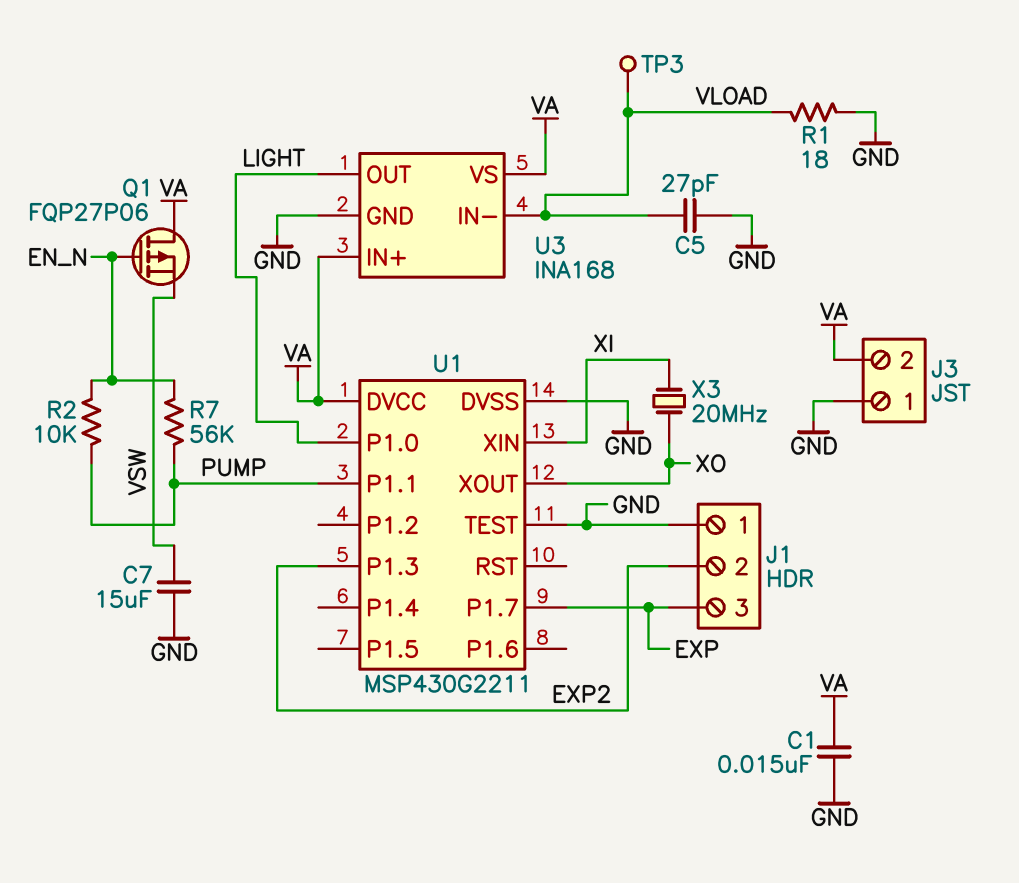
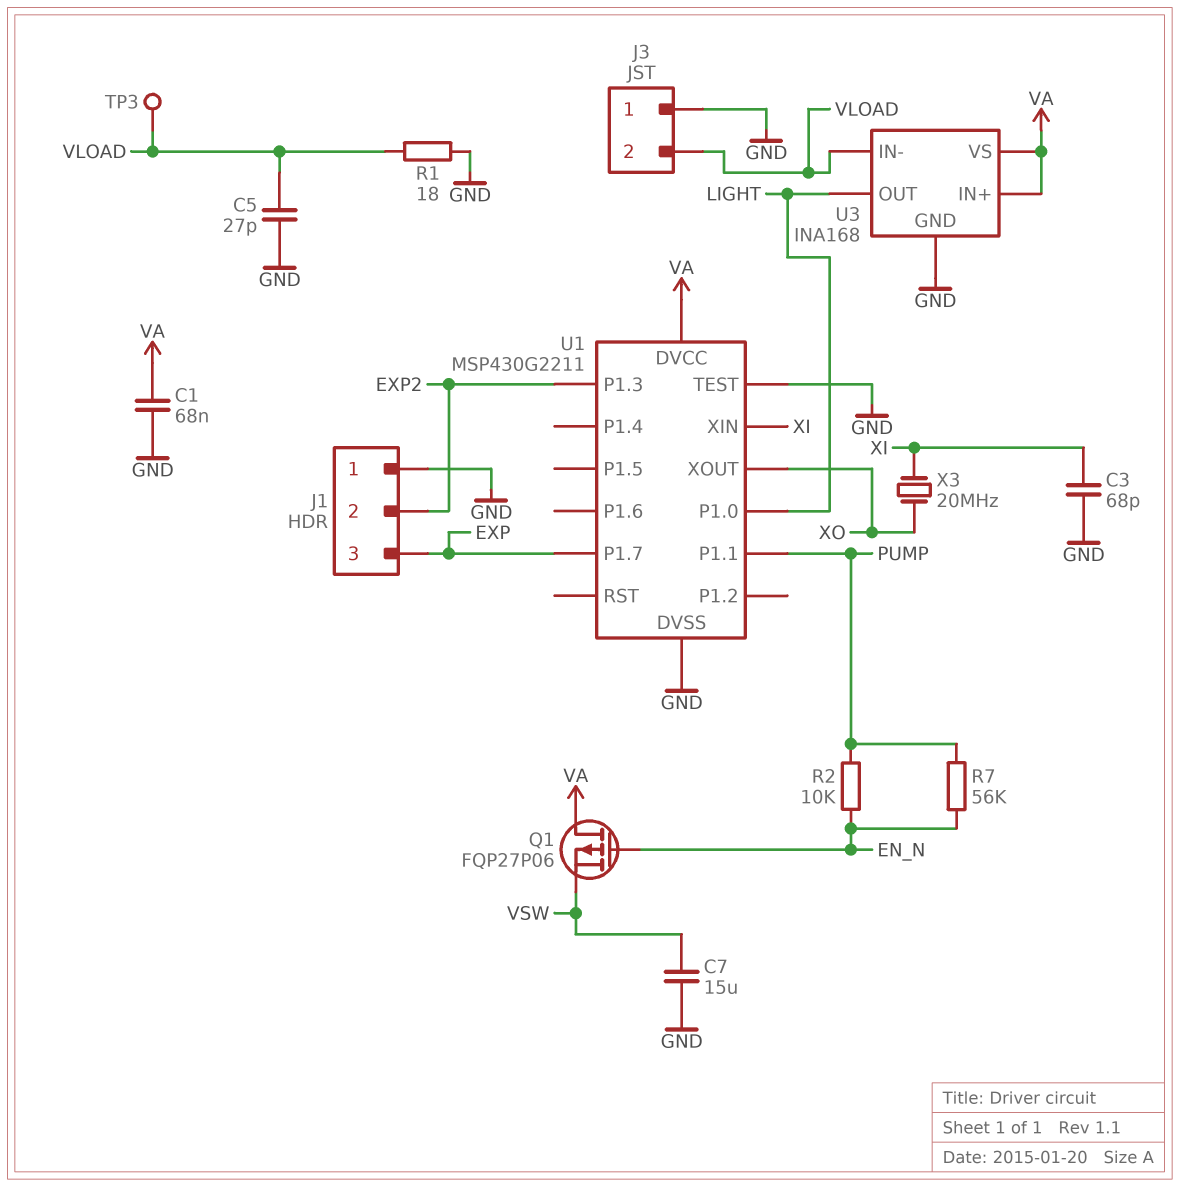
C1: 15nF (GND, VA) -> 68nF (GND, VA)
C3: none -> 68pF (GND, XI)
J3 pin 2: VA -> VLOAD

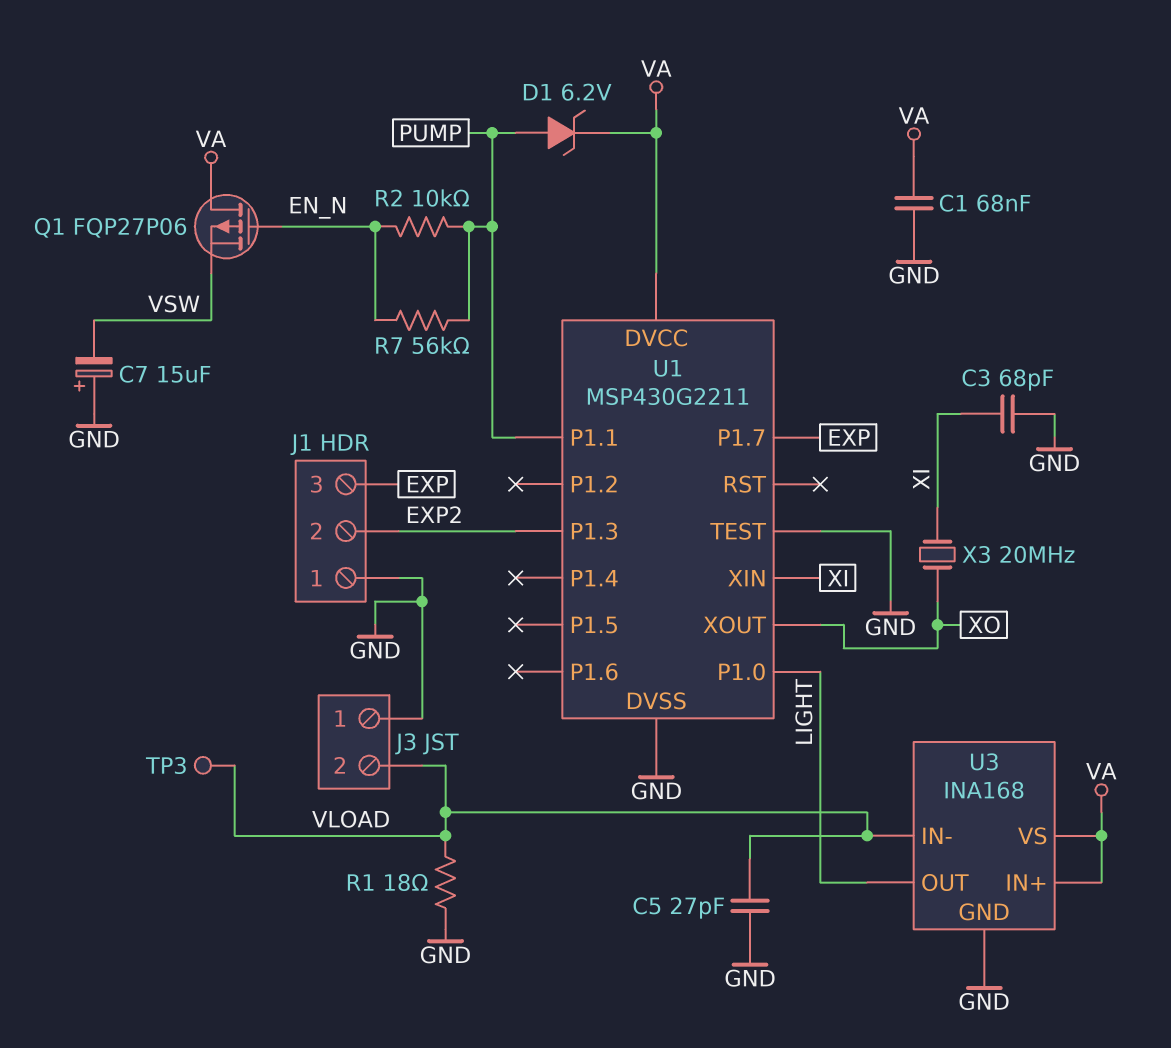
C7: 15uF (GND, VSW) -> 15uF (plus GND, minus VSW)
D1: none -> zener 6.2V (A PUMP, K VA)

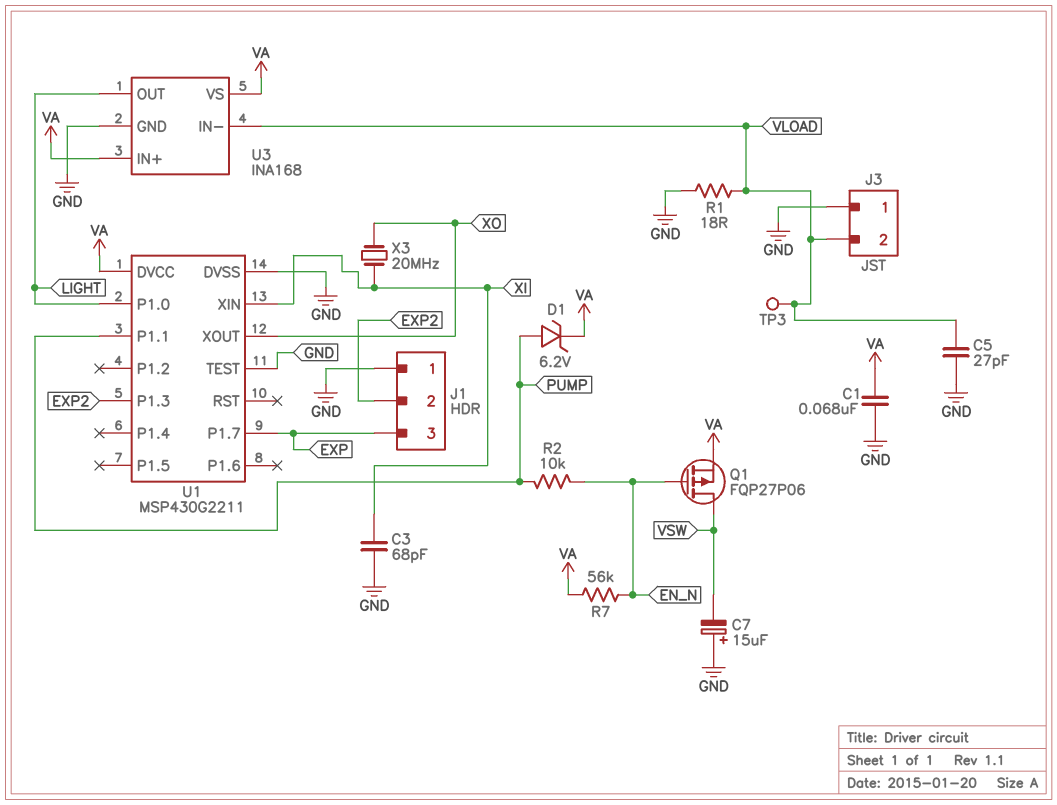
Q1: PMOS FQP27P06 (G EN_N, D VA, S VSW) -> PMOS FQP27P06 (G EN_N, D VSW, S VA)
R7: 56k (EN_N, PUMP) -> 56k (EN_N, VA)

